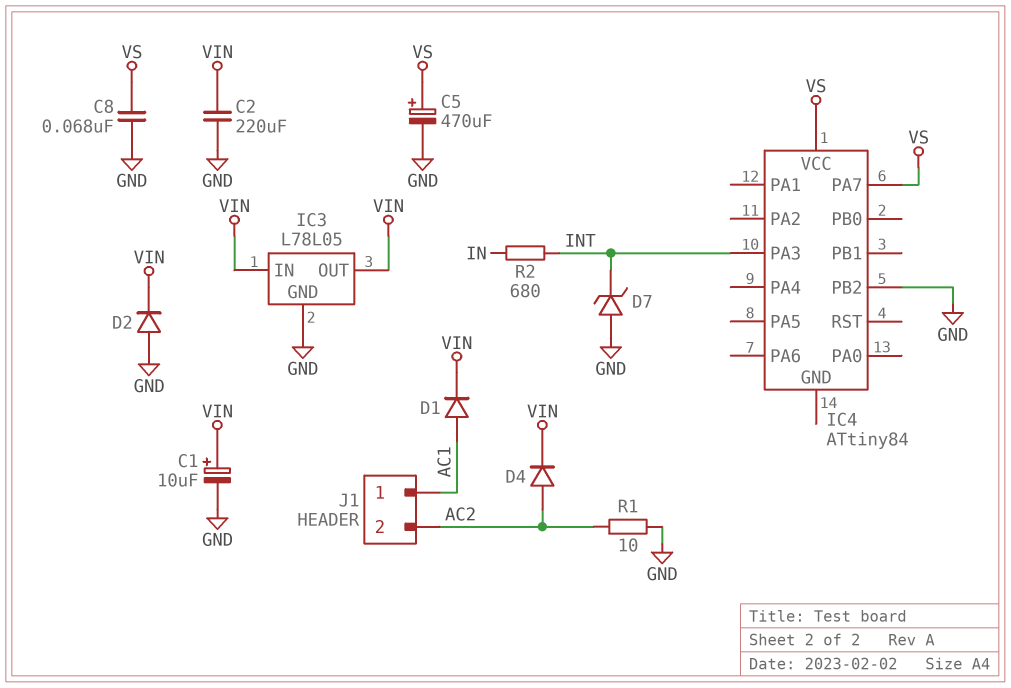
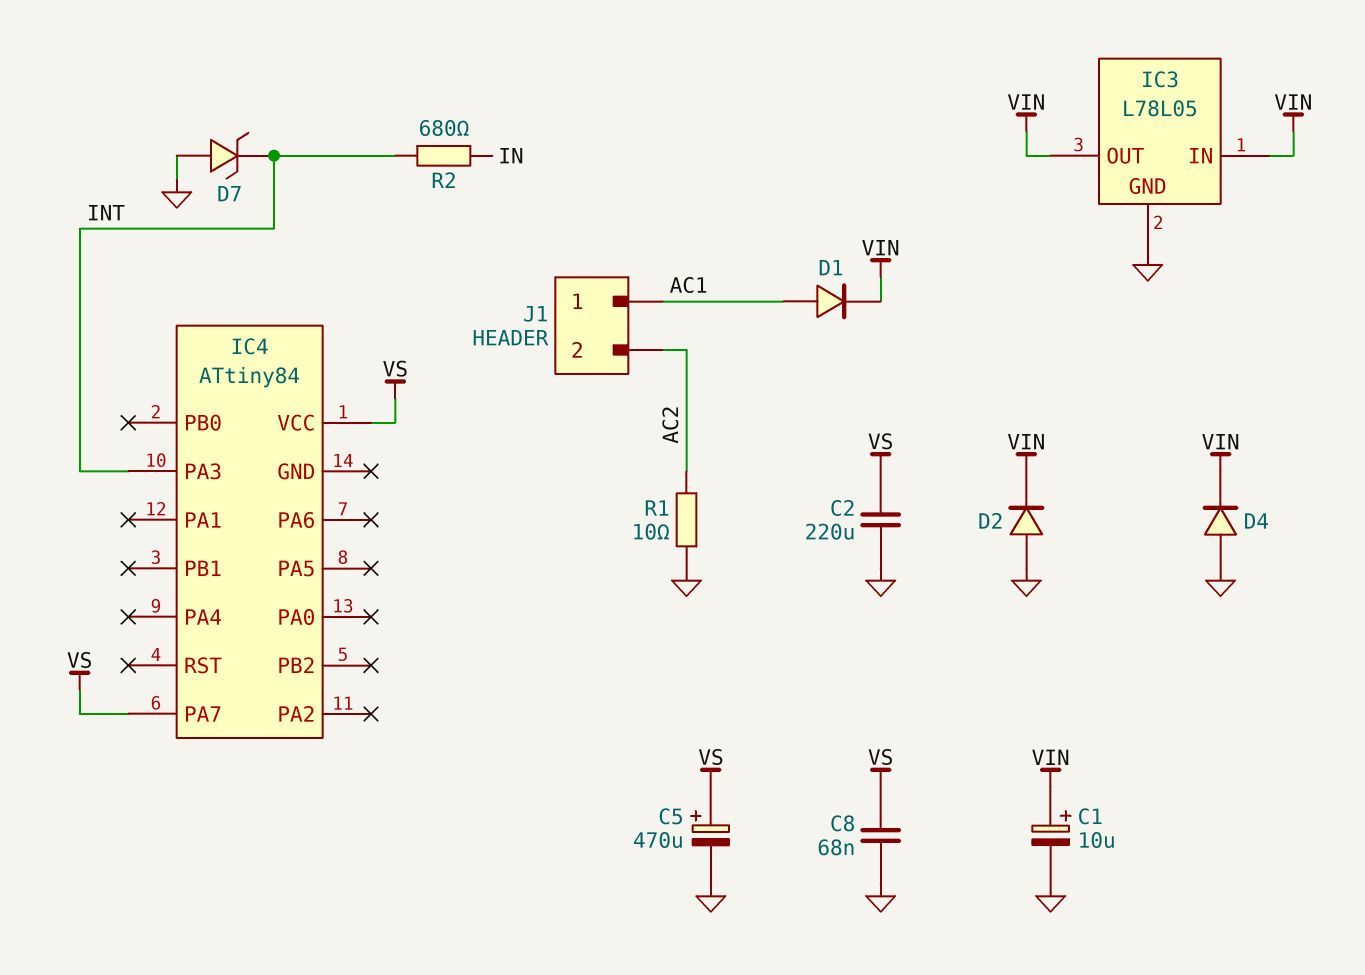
C2: 220uF (GND, VIN) -> 220uF (GND, VS)
D4: diode (A AC2, K VIN) -> diode (A GND, K VIN)
IC4 pin PB2: GND -> none

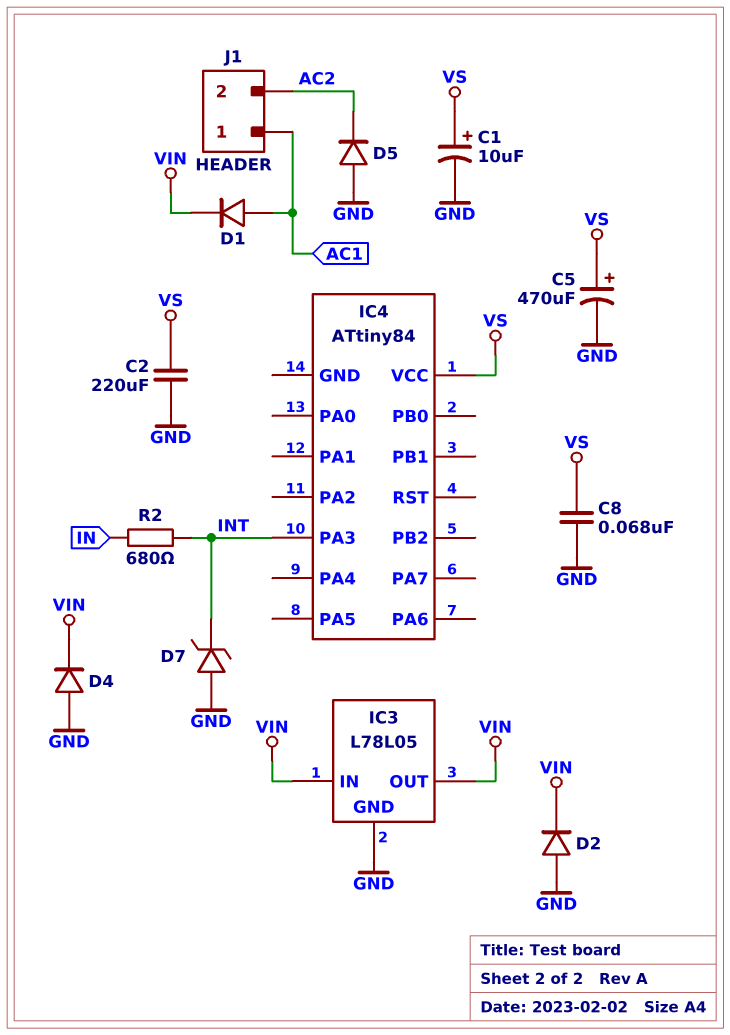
C1: 10uF (plus VIN, minus GND) -> 10uF (plus VS, minus GND)
D5: none -> diode (A GND, K AC2)
IC4 pin PA7: VS -> none
R1: 10 (AC2, GND) -> none

